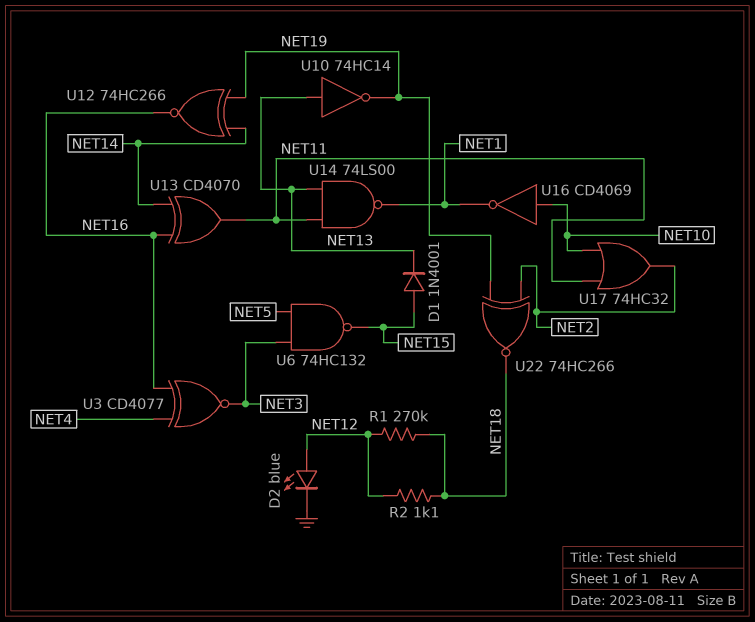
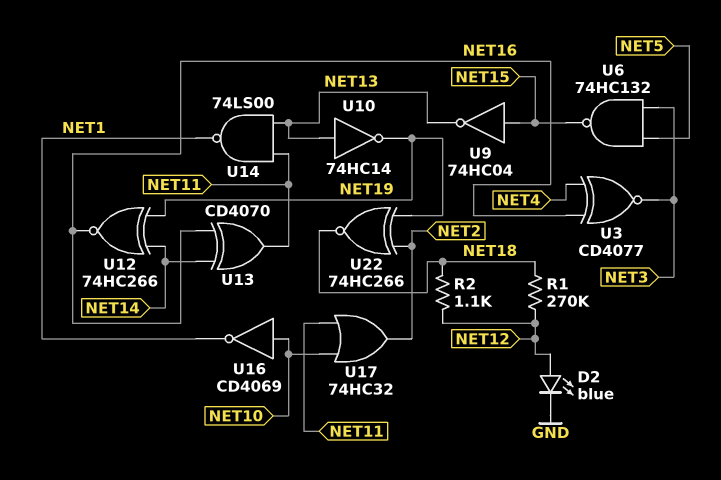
D1: diode 1N4001 (A NET15, K NET13) -> none
U9: none -> NOT 74HC04 (in NET15, out NET13)

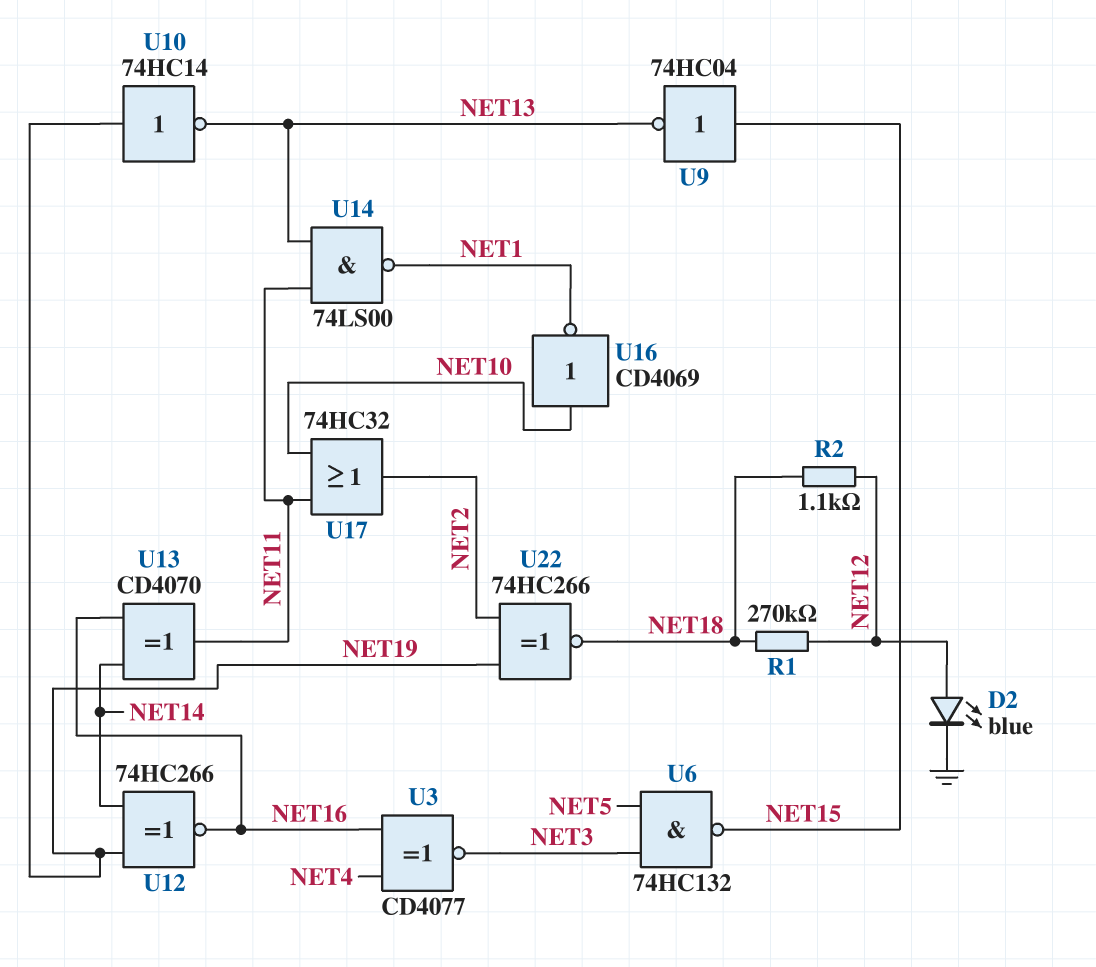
U10: NOT 74HC14 (in NET13, out NET19) -> NOT 74HC14 (in NET19, out NET13)

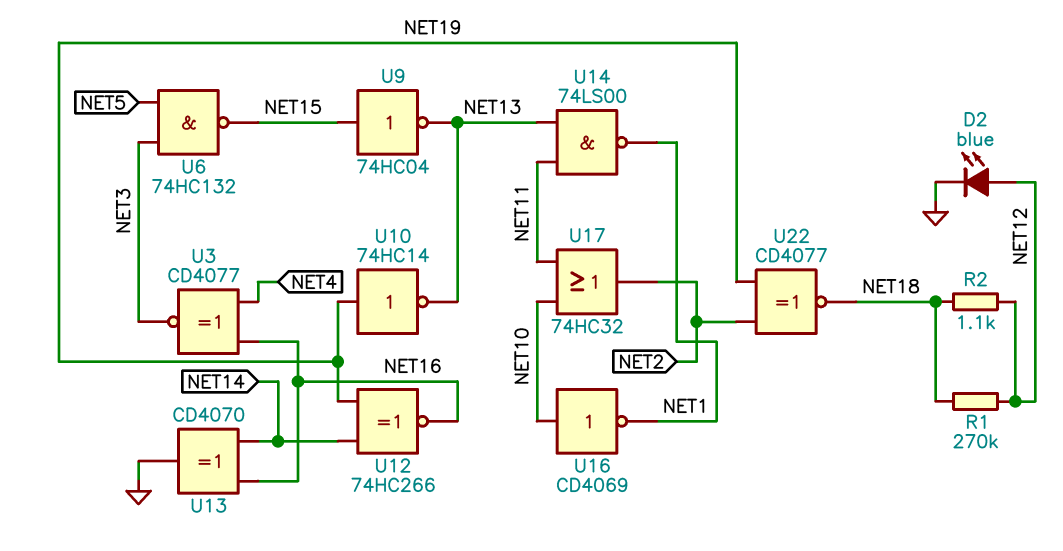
U13: XOR CD4070 (in NET14, in NET16, out NET11) -> XOR CD4070 (in NET14, in NET16, out GND)
U22: XNOR 74HC266 (in NET2, in NET19, out NET18) -> XNOR CD4077 (in NET2, in NET19, out NET18)

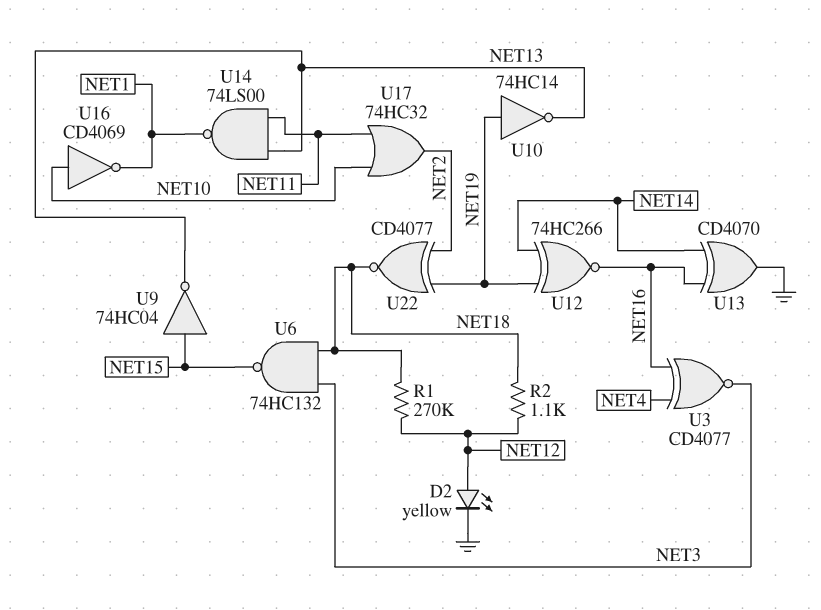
D2: LED blue (A NET12, K GND) -> LED yellow (A NET12, K GND)
U6: NAND 74HC132 (in NET3, in NET5, out NET15) -> NAND 74HC132 (in NET3, in NET18, out NET15)

